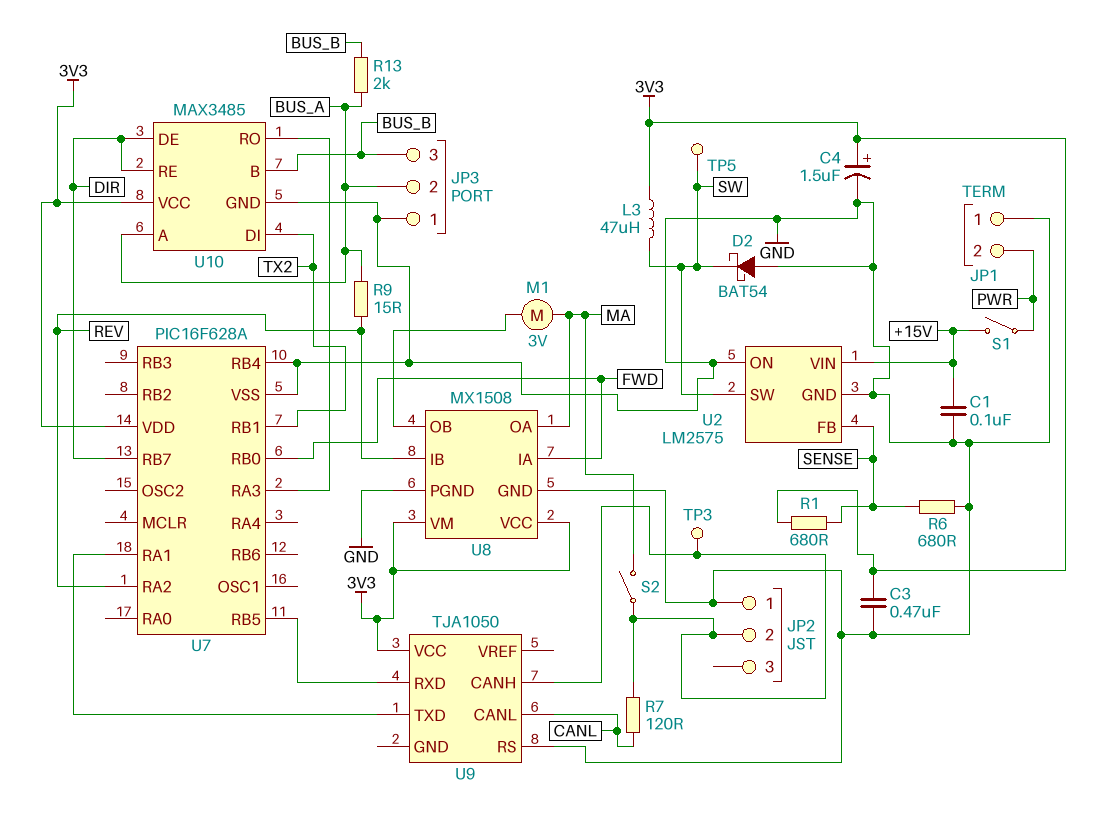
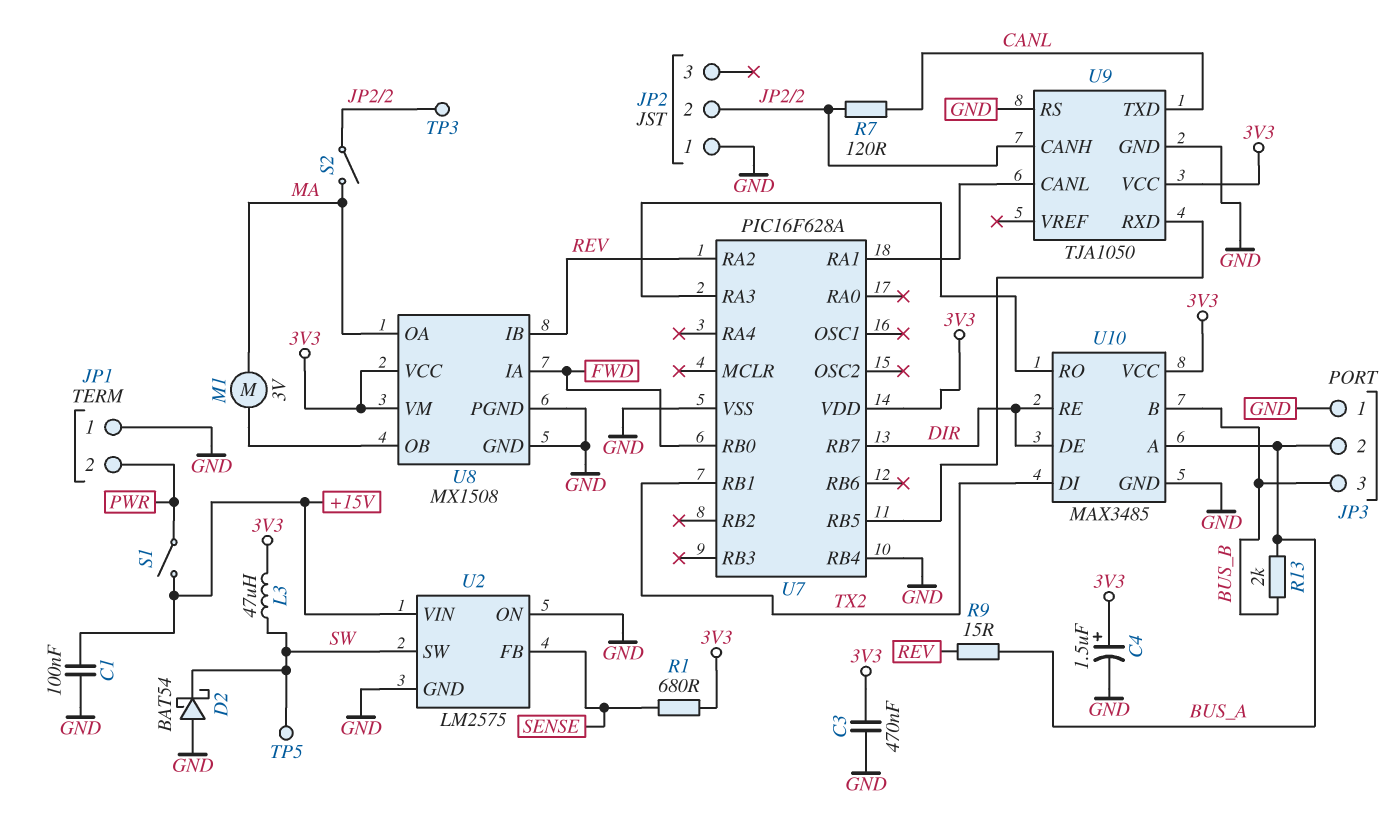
R6: 680 (GND, SENSE) -> none
U9 pin CANL: CANL -> U7/RA1
U9 pin GND: none -> GND
U9 pin TXD: U7/RA1 -> CANL

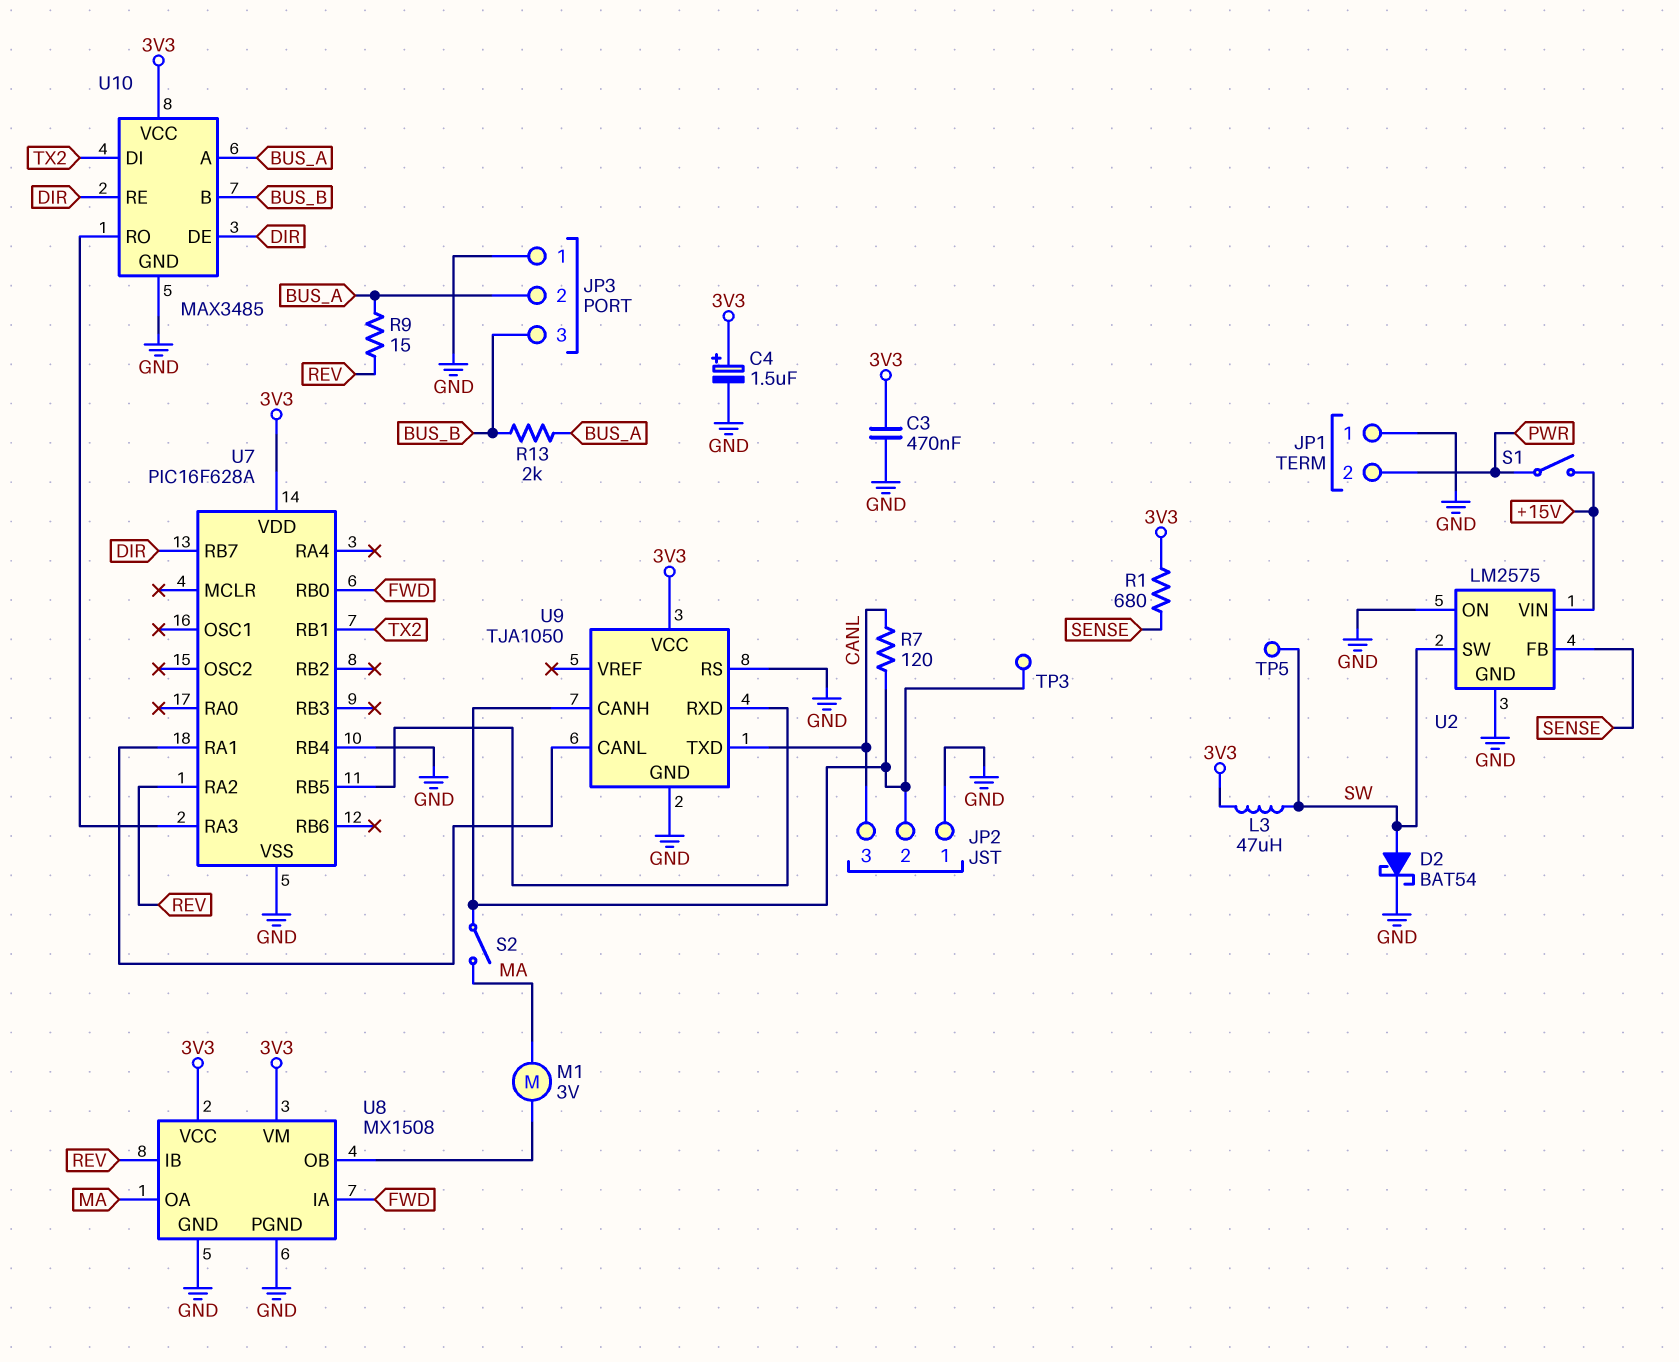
C1: 100nF (+15V, GND) -> none
D2: schottky BAT54 (A GND, K SW) -> schottky BAT54 (A SW, K GND)
JP2 pin 3: none -> CANL

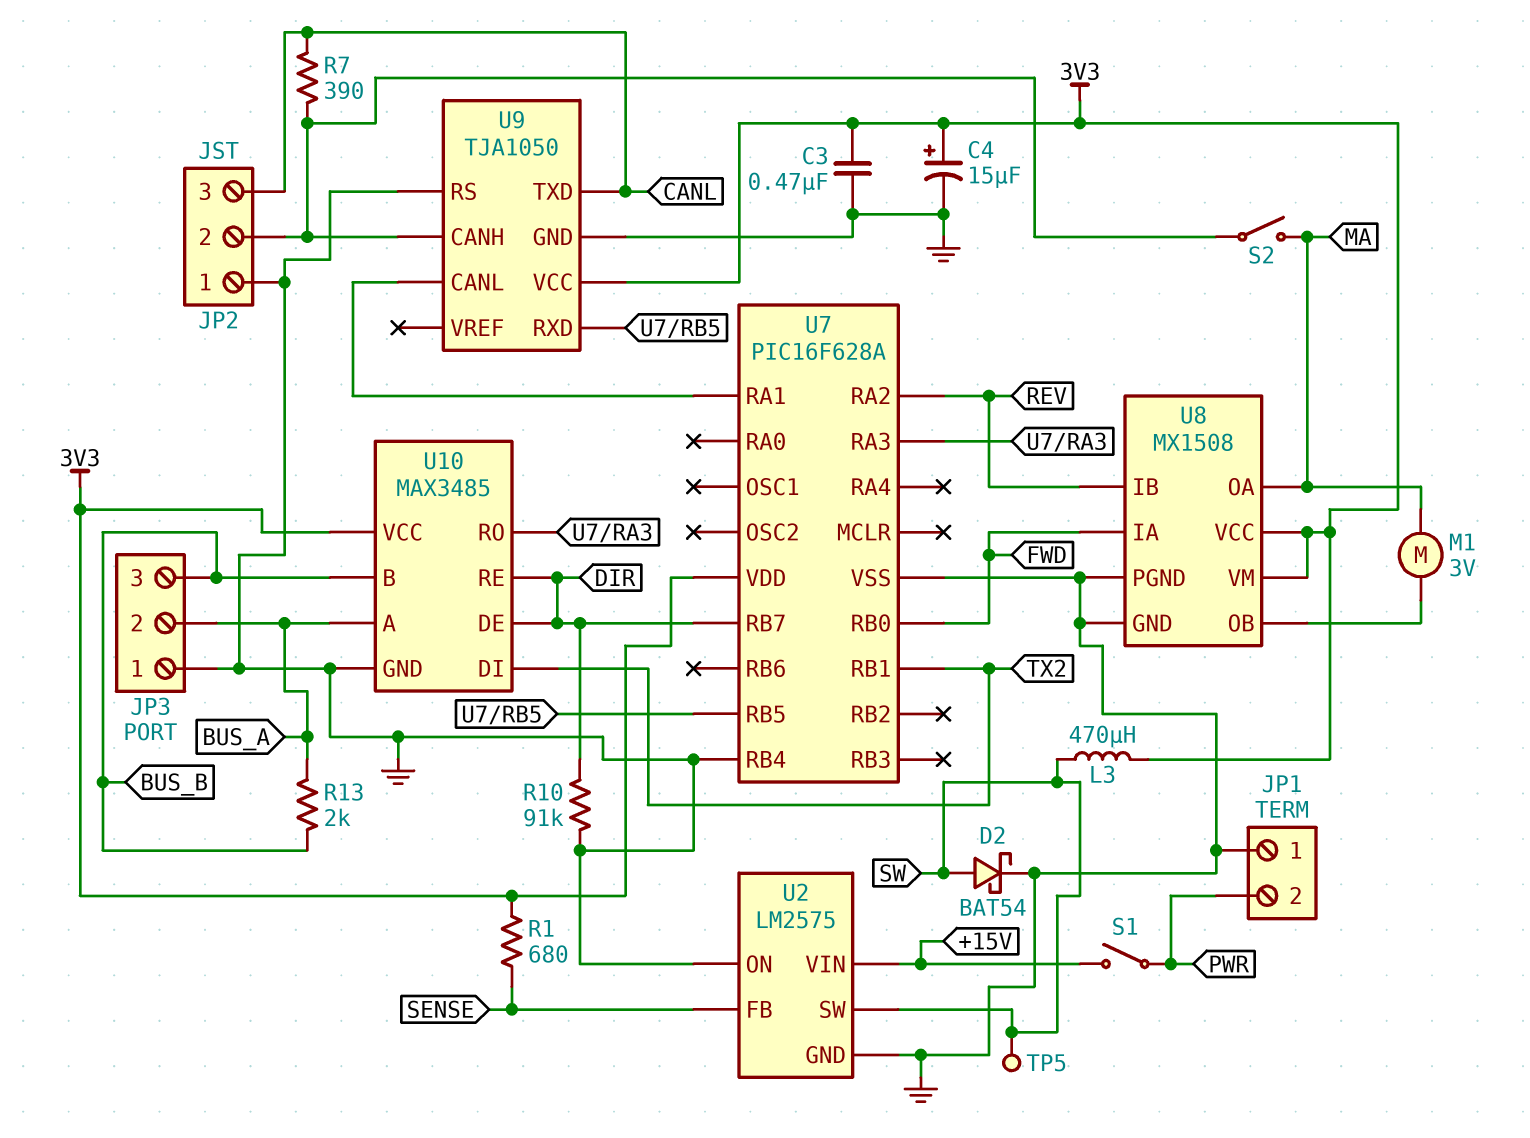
C4: 1.5uF (plus 3V3, minus GND) -> 15uF (plus 3V3, minus GND)
L3: 47uH (3V3, SW) -> 470uH (3V3, SW)
R7: 120 (CANL, JP2/2) -> 390 (CANL, JP2/2)
R9: 15 (BUS_A, REV) -> none
R10: none -> 91k (DIR, GND)
TP3: test point (JP2/2) -> none

